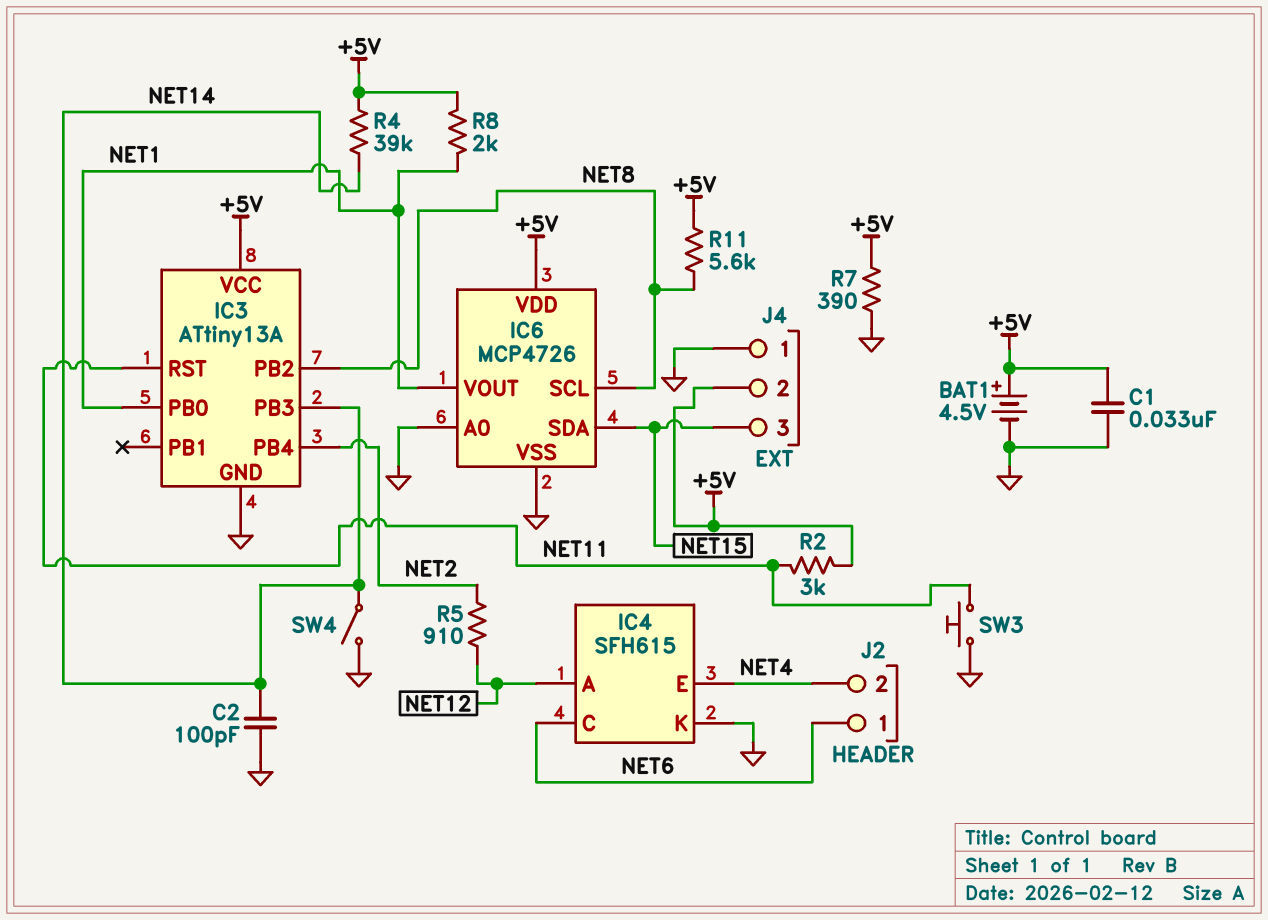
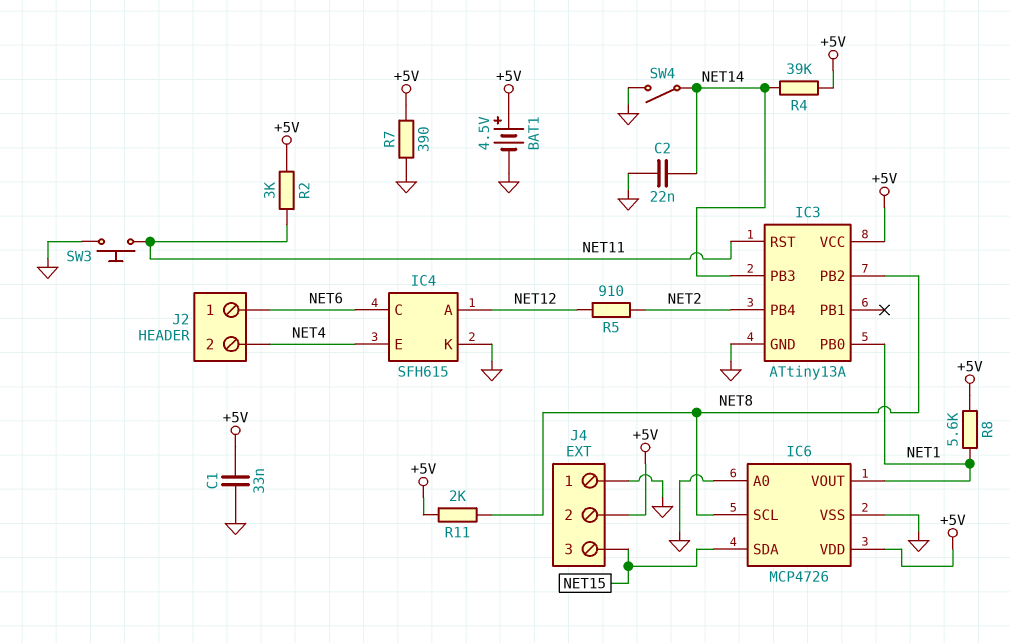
C2: 100pF (GND, NET14) -> 22nF (GND, NET14)
R8: 2k (+5V, NET1) -> 5.6k (+5V, NET1)
R11: 5.6k (+5V, NET8) -> 2k (+5V, NET8)

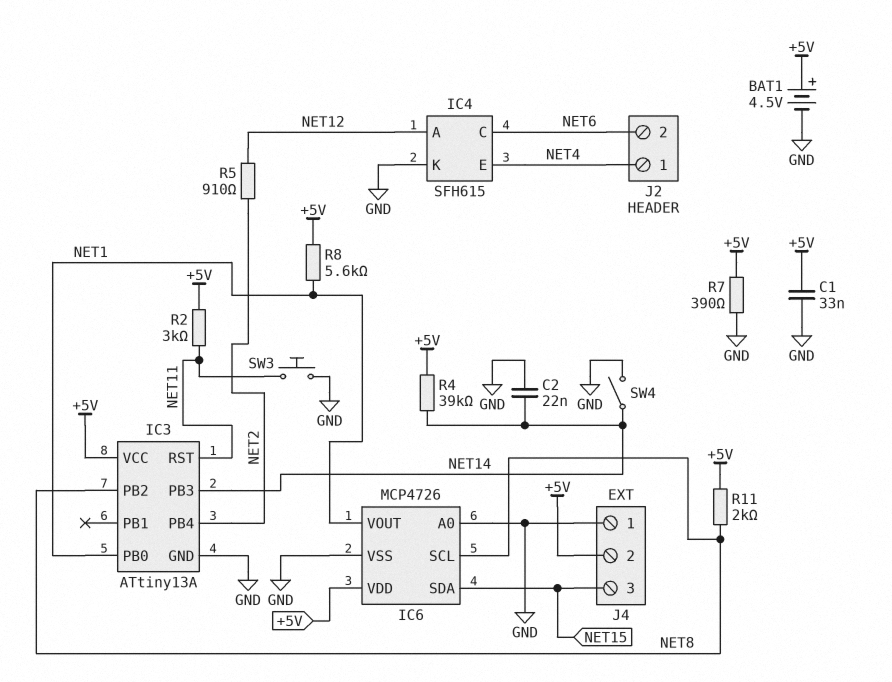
J2 pin 1: NET6 -> NET4
J2 pin 2: NET4 -> NET6

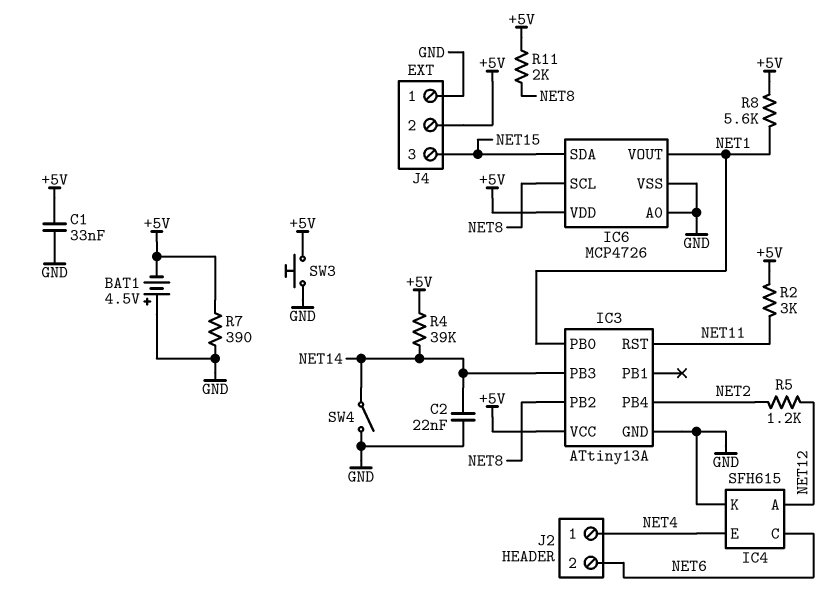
BAT1: 4.5V (plus +5V, minus GND) -> 4.5V (plus GND, minus +5V)
R5: 910 (NET2, NET12) -> 1.2k (NET2, NET12)
SW3: button (GND, NET11) -> button (+5V, GND)

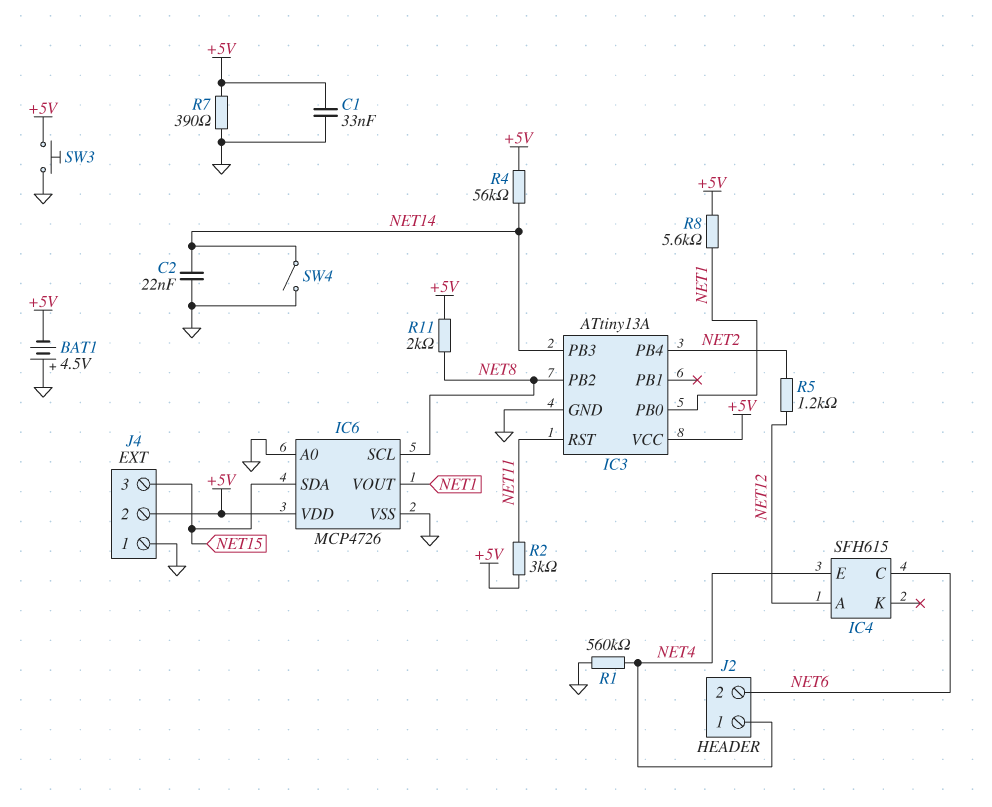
IC4 pin K: GND -> none
R1: none -> 560k (GND, NET4)
R4: 39k (+5V, NET14) -> 56k (+5V, NET14)

